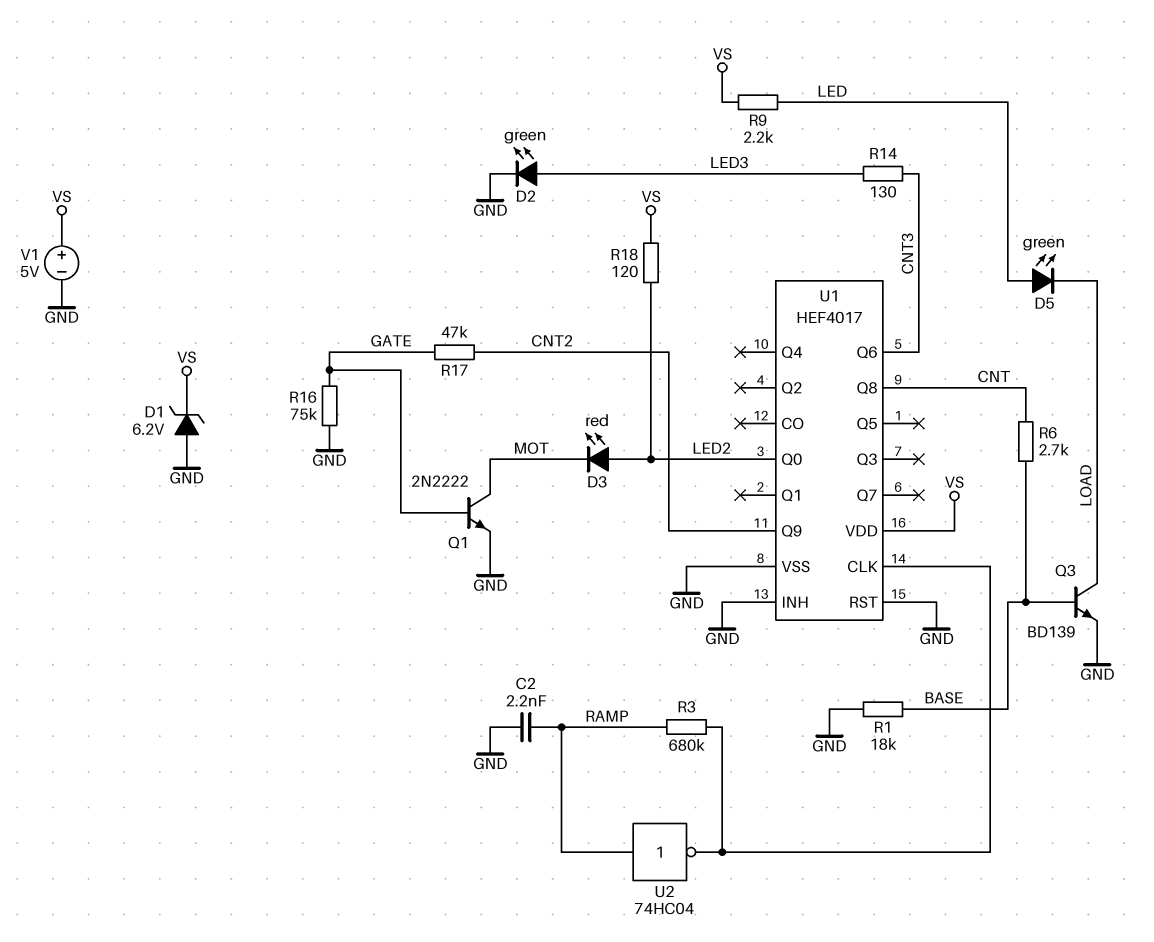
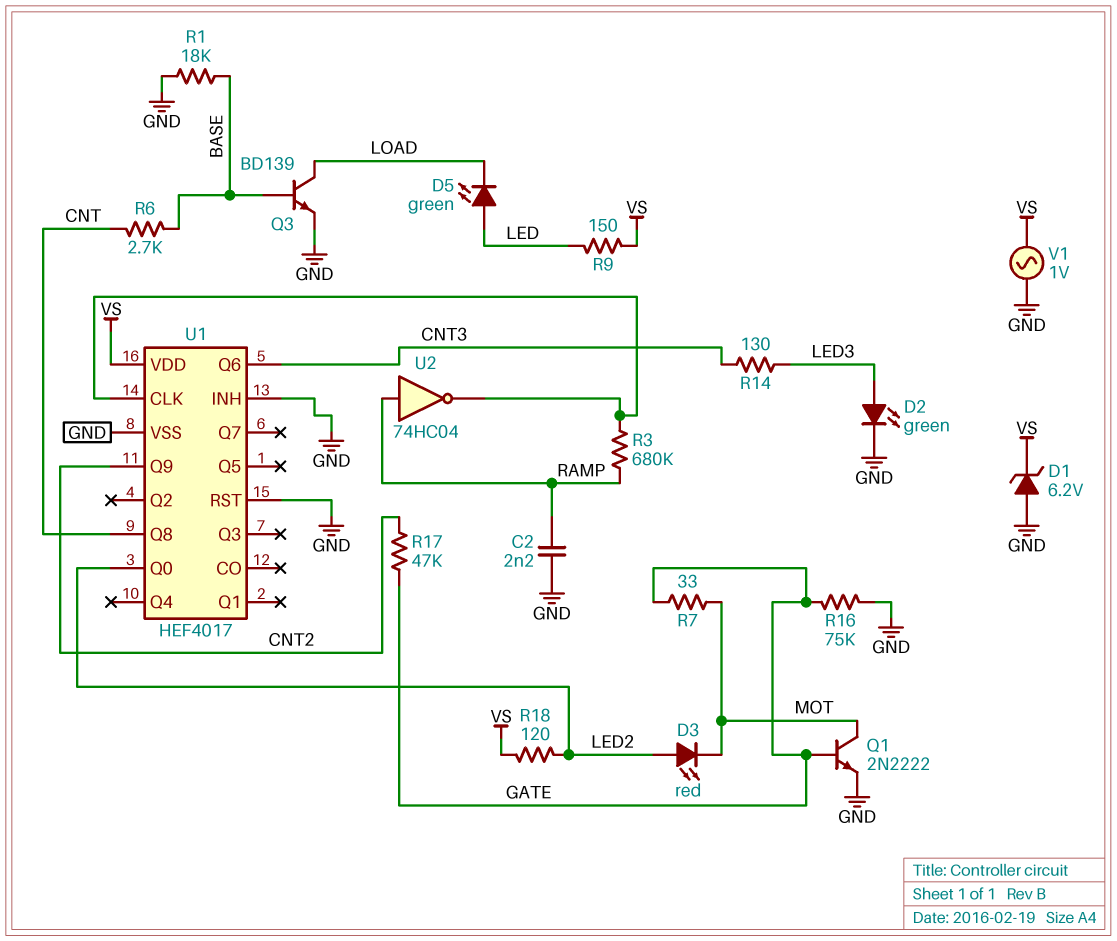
R7: none -> 33 (GATE, MOT)
R9: 2.2k (LED, VS) -> 150 (LED, VS)
V1: 5V (plus VS, minus GND) -> AC 1V (GND, VS)

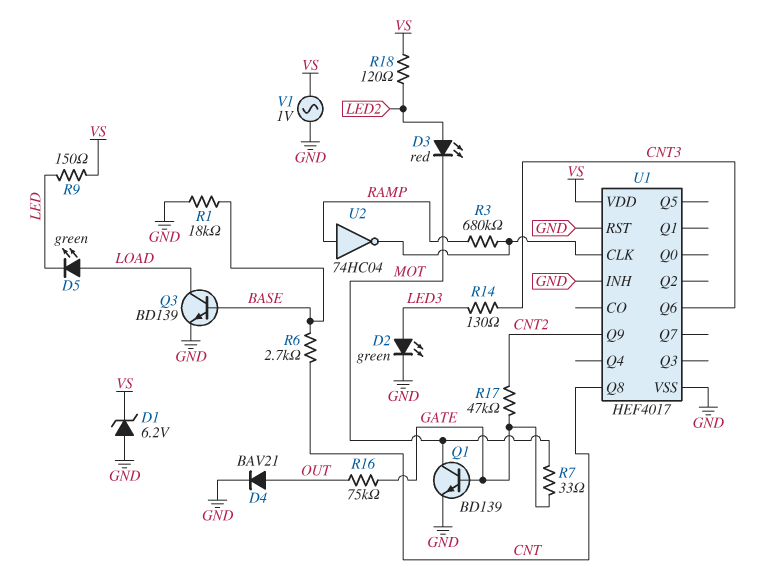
C2: 2.2nF (GND, RAMP) -> none
D4: none -> diode BAV21 (A OUT, K GND)
D5: LED green (A LED, K LOAD) -> LED green (A LOAD, K LED)
Q1: NPN 2N2222 (B GATE, C MOT, E GND) -> NPN BD139 (B GATE, C MOT, E GND)
R16: 75k (GATE, GND) -> 75k (GATE, OUT)
U1 pin Q0: LED2 -> none

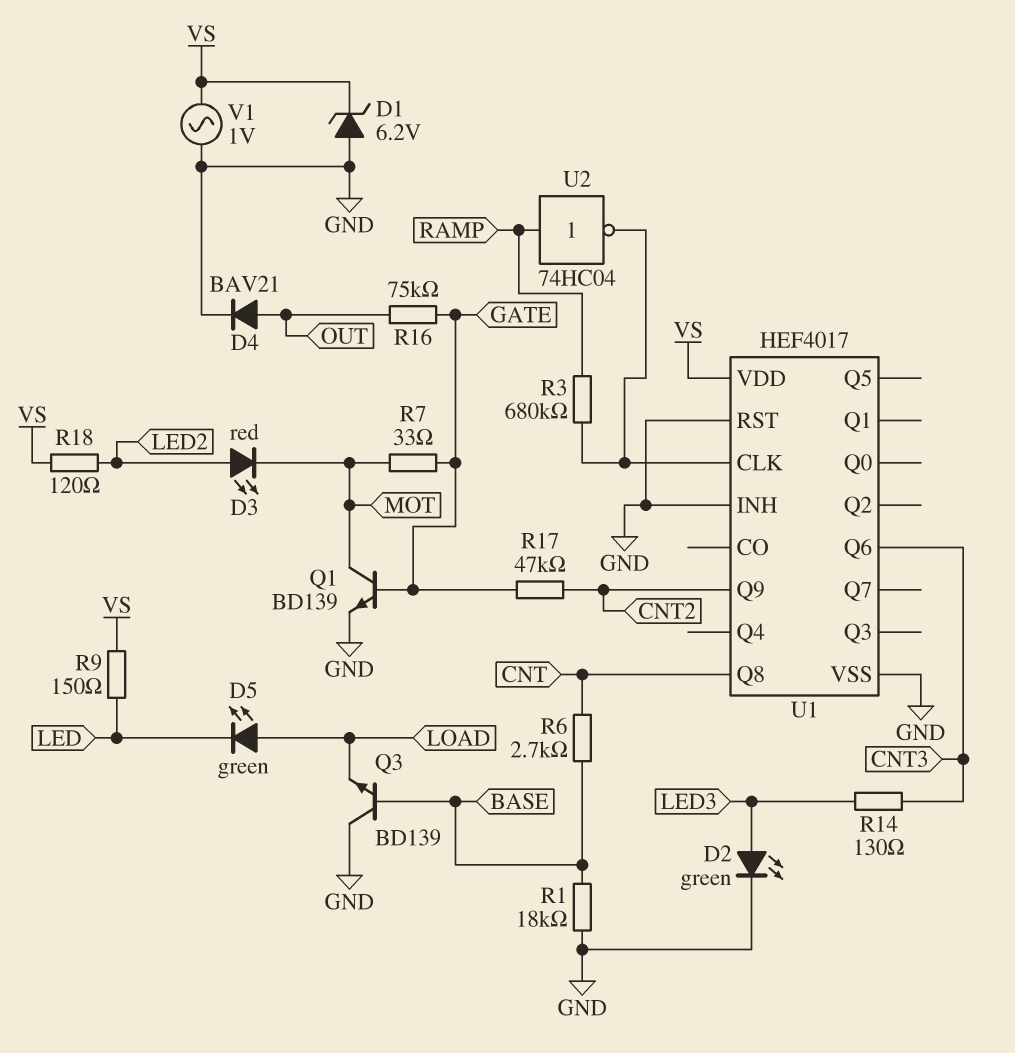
Q3: NPN BD139 (B BASE, C LOAD, E GND) -> NPN BD139 (B BASE, C GND, E LOAD)

